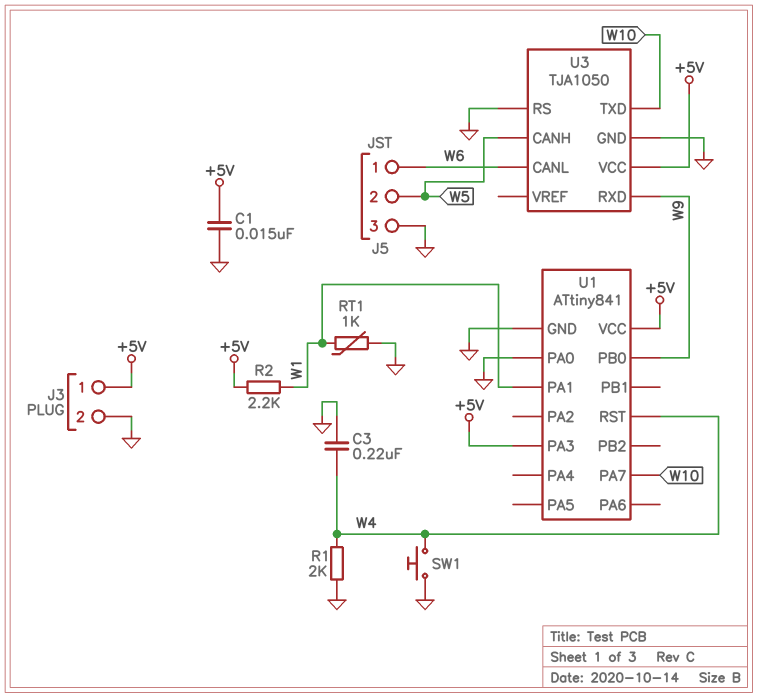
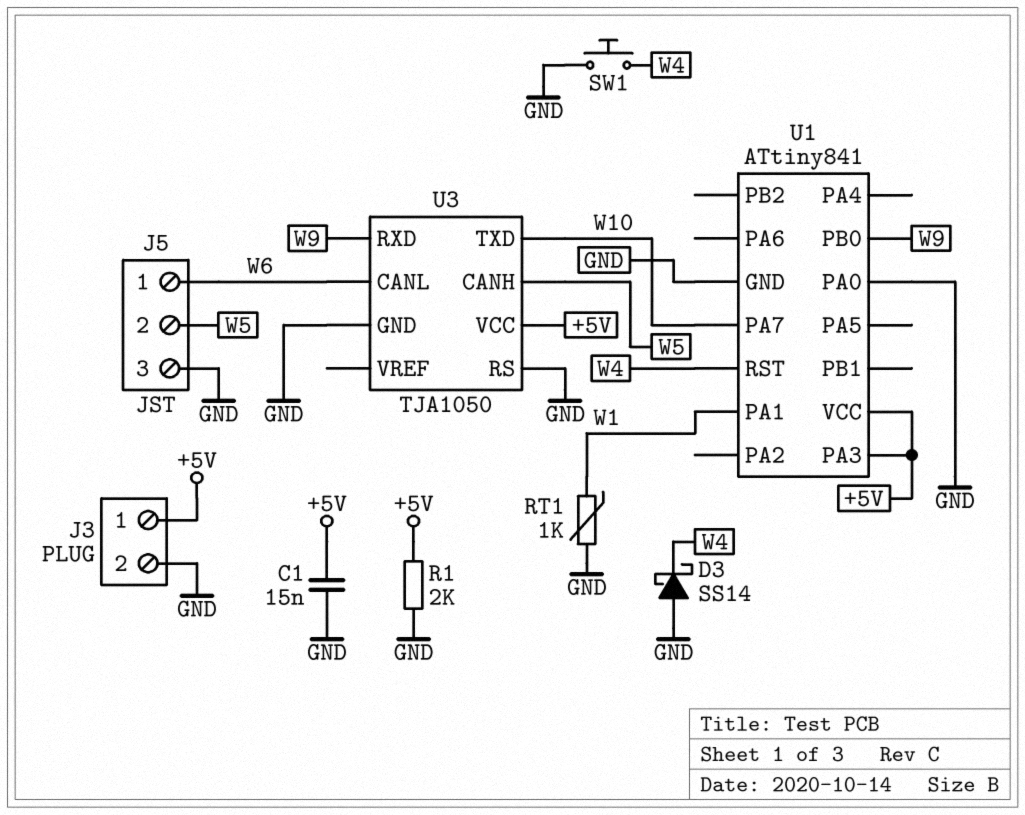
C3: 220nF (GND, W4) -> none
D3: none -> schottky SS14 (A GND, K W4)
R1: 2k (GND, W4) -> 2k (+5V, GND)
R2: 2.2k (+5V, W1) -> none

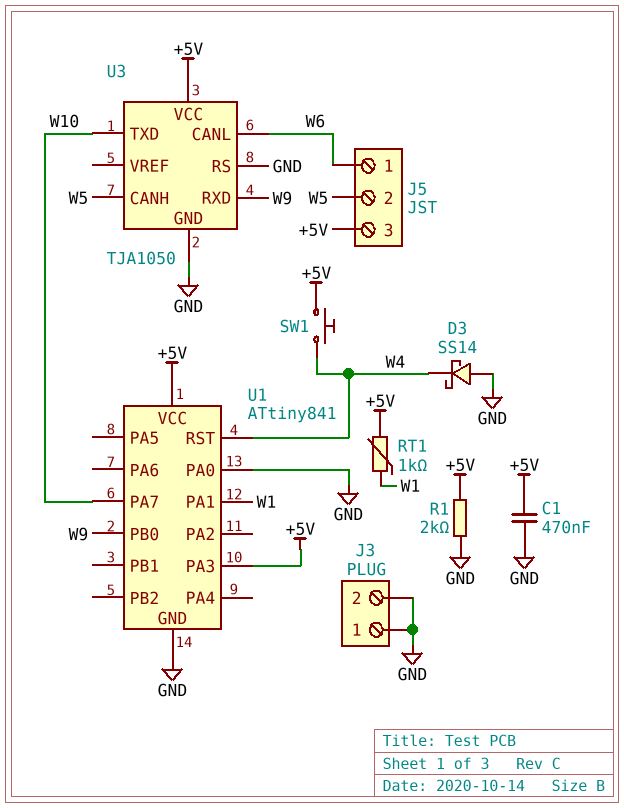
C1: 15nF (+5V, GND) -> 470nF (+5V, GND)
J3 pin 1: +5V -> GND
J5 pin 3: GND -> +5V
RT1: 1k (GND, W1) -> 1k (+5V, W1)
SW1: button (GND, W4) -> button (+5V, W4)

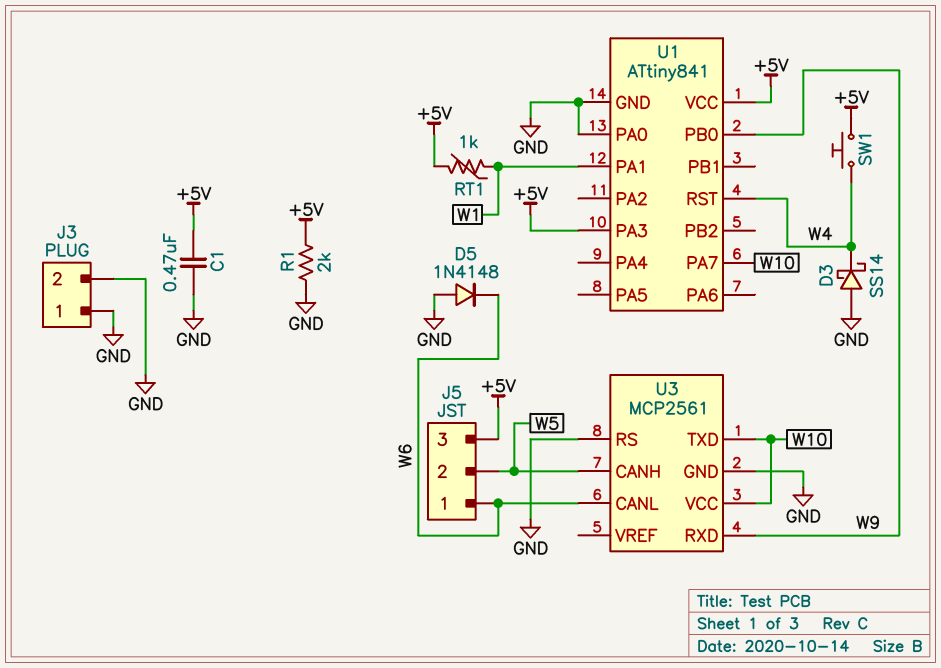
D5: none -> diode 1N4148 (A GND, K W6)
U3: TJA1050 -> MCP2561
U3 pin VCC: +5V -> W10

